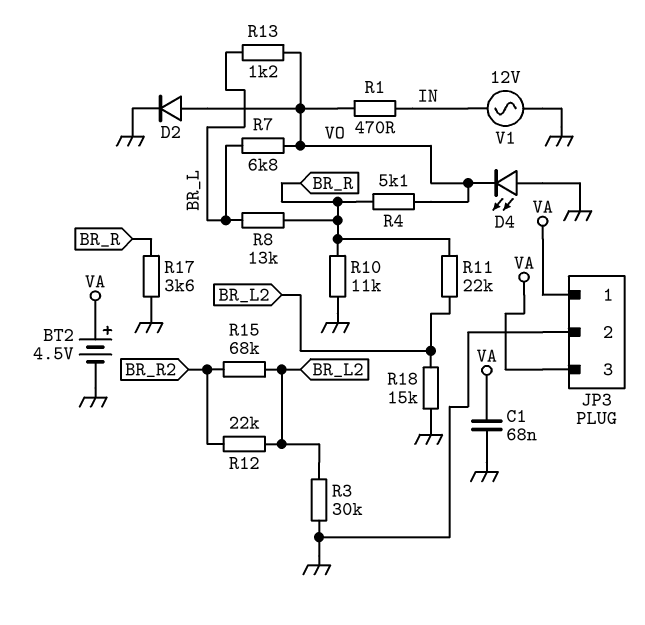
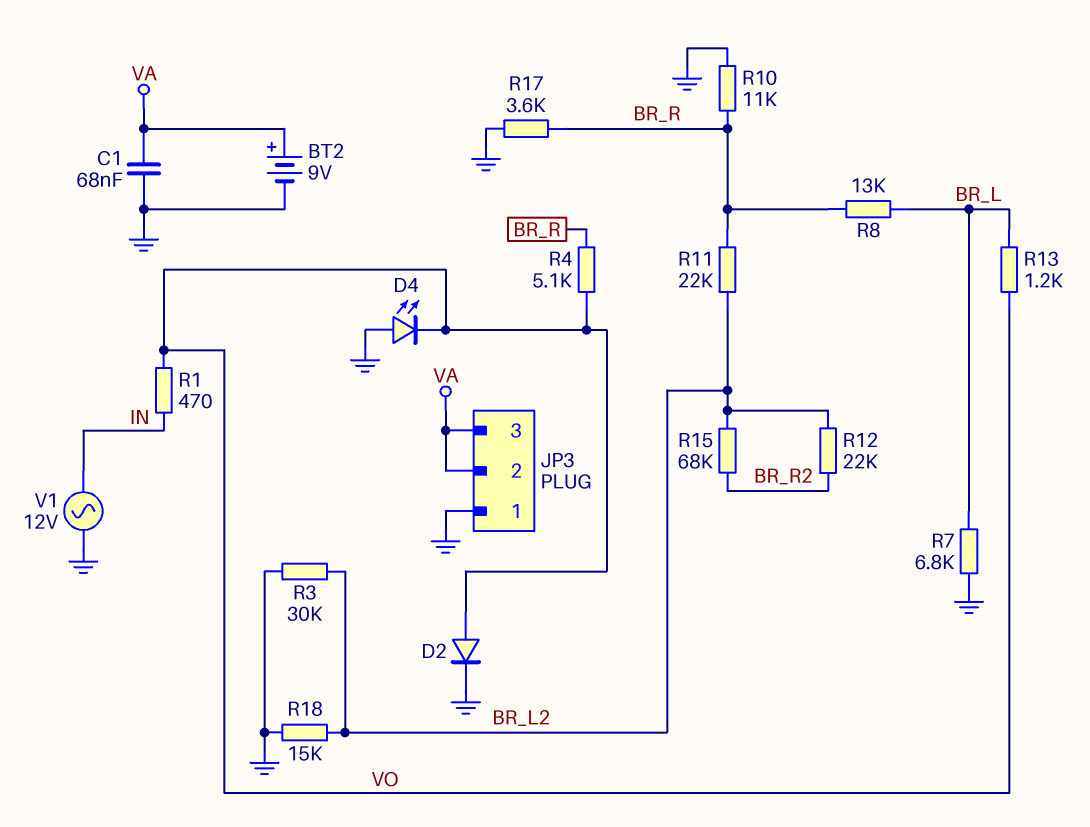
BT2: 4.5V (plus VA, minus GND) -> 9V (plus VA, minus GND)
JP3 pin 1: VA -> GND
JP3 pin 2: GND -> VA
R7: 6.8k (BR_L, VO) -> 6.8k (BR_L, GND)

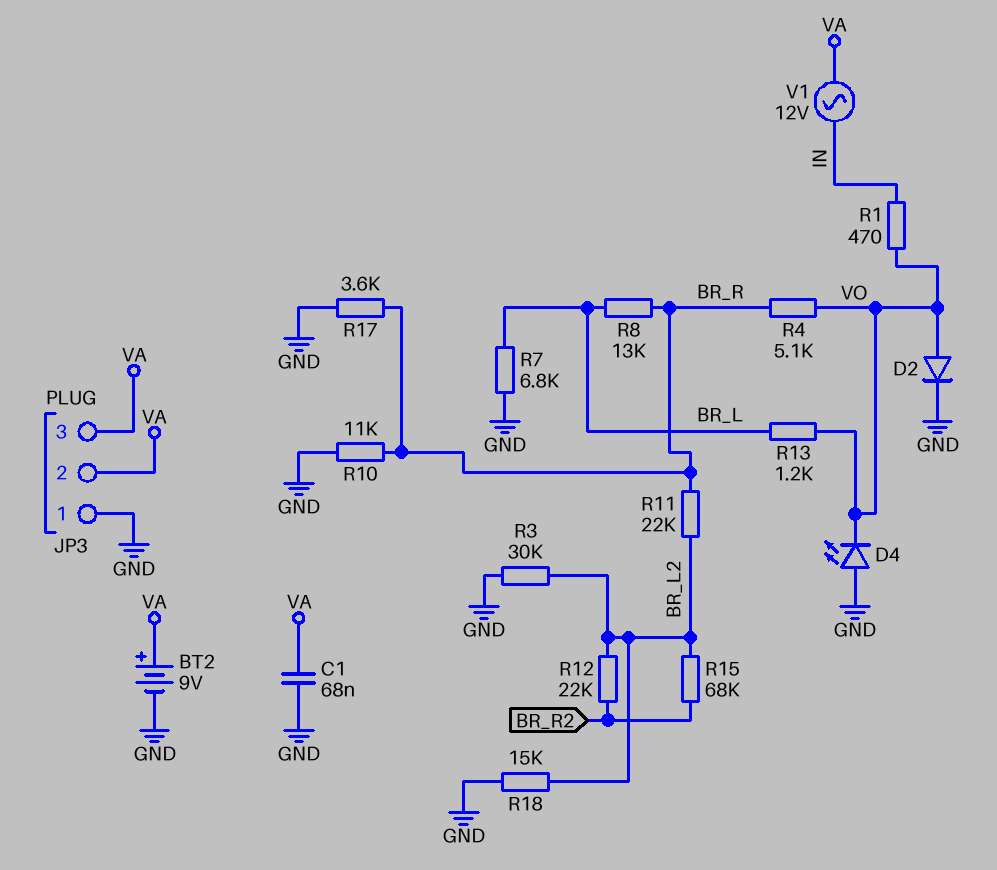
V1: AC 12V (GND, IN) -> AC 12V (IN, VA)

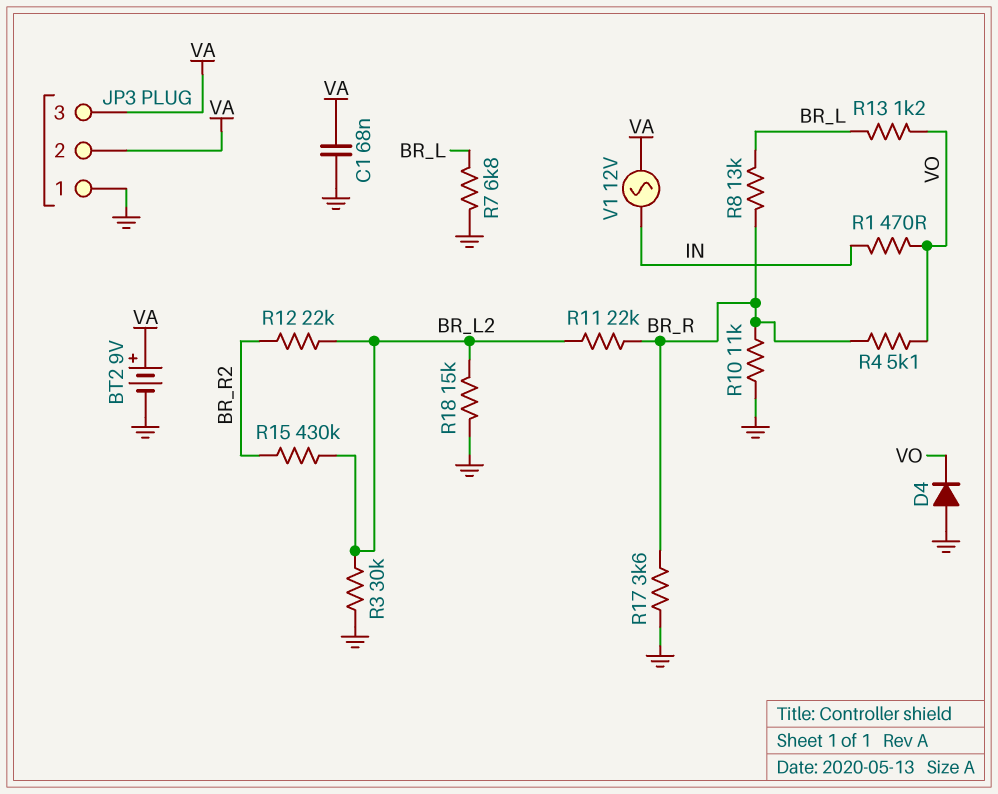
D2: diode (A VO, K GND) -> none
D4: LED (A GND, K VO) -> diode (A GND, K VO)
R15: 68k (BR_L2, BR_R2) -> 430k (BR_L2, BR_R2)

